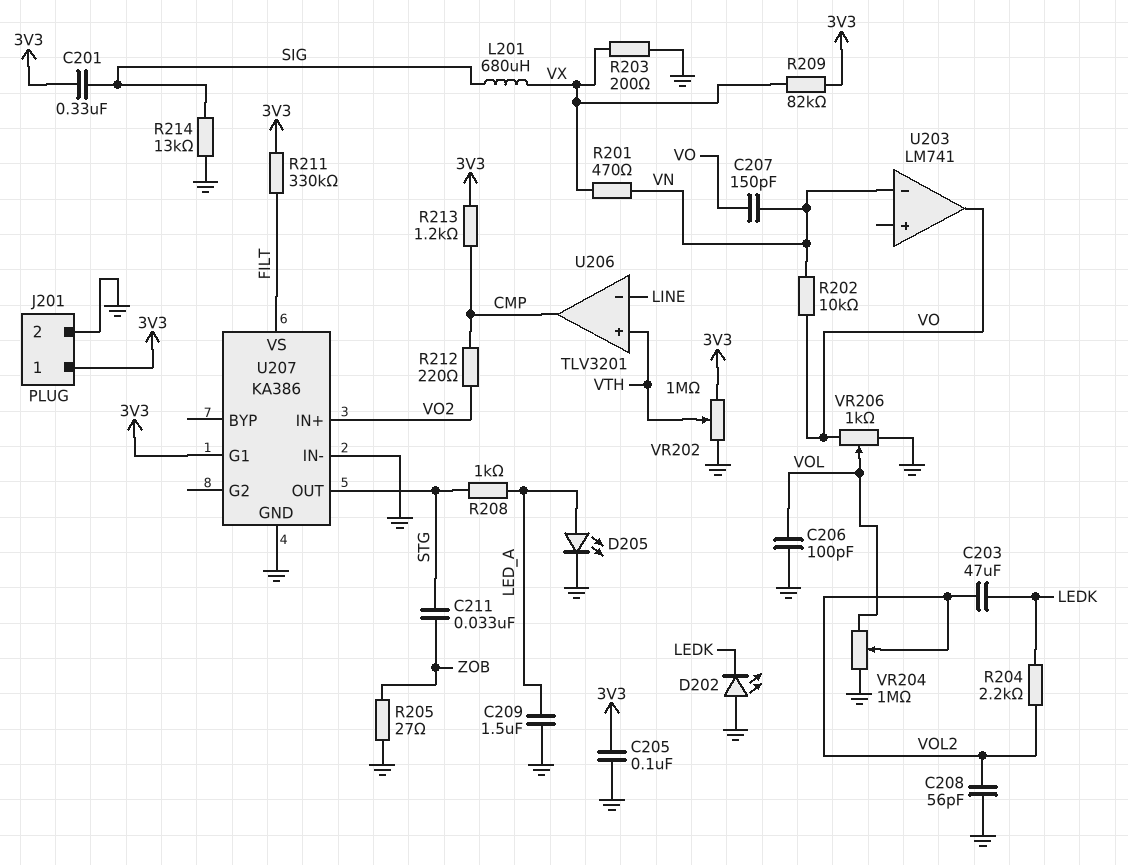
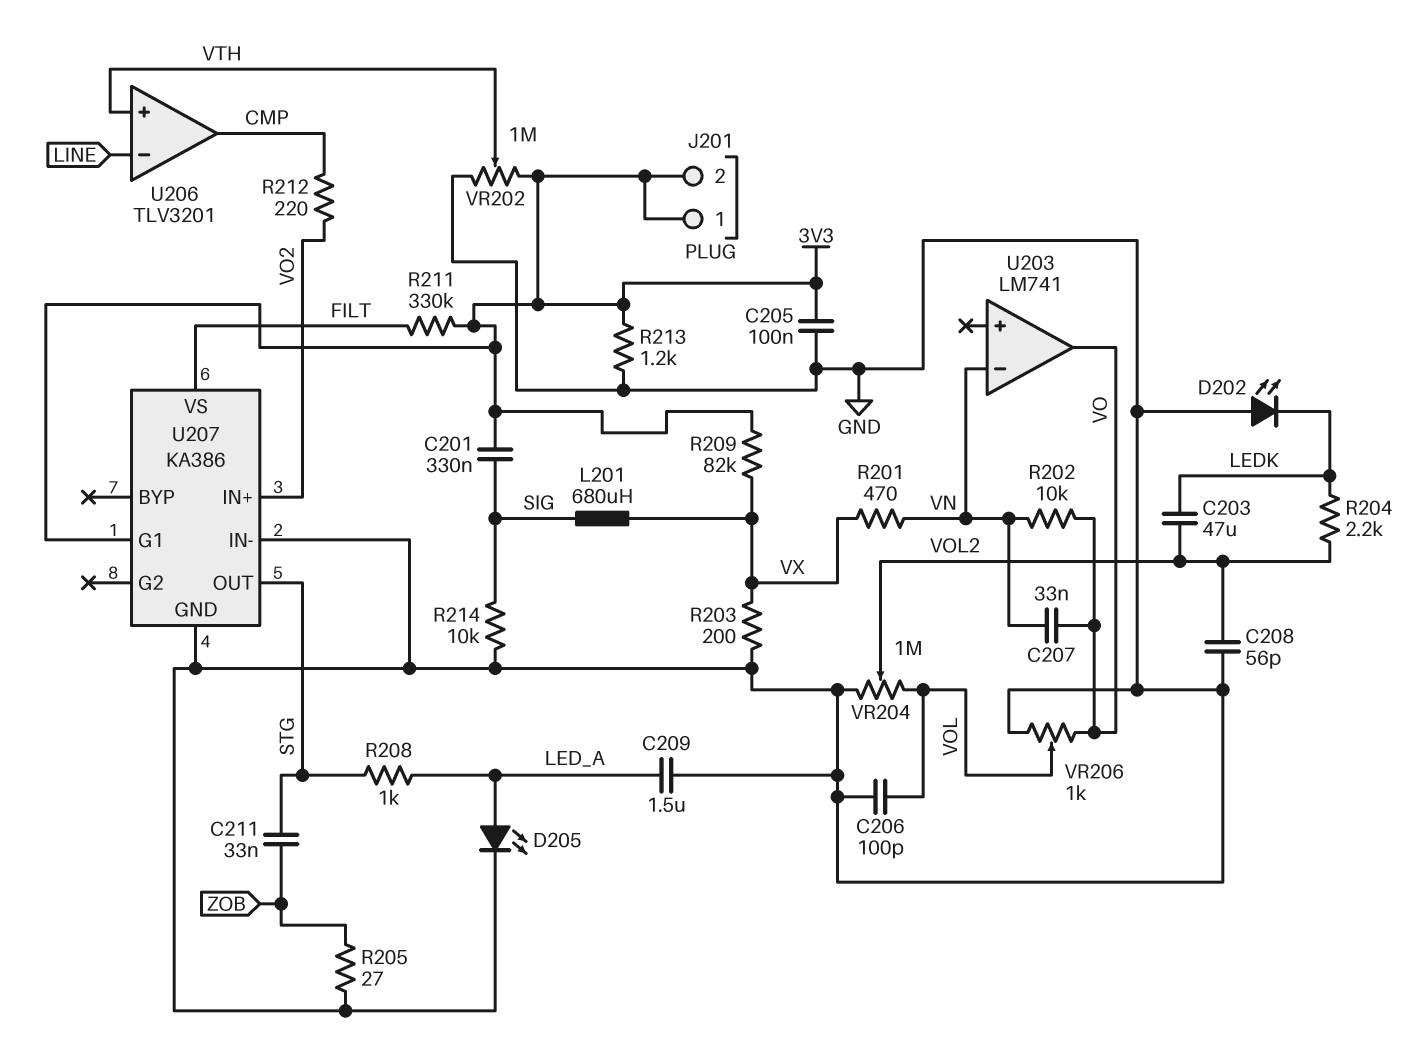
C207: 150pF (VN, VO) -> 33nF (VN, VO)
J201 pin 2: GND -> 3V3
R213: 1.2k (3V3, CMP) -> 1.2k (3V3, GND)
R214: 13k (GND, SIG) -> 10k (GND, SIG)

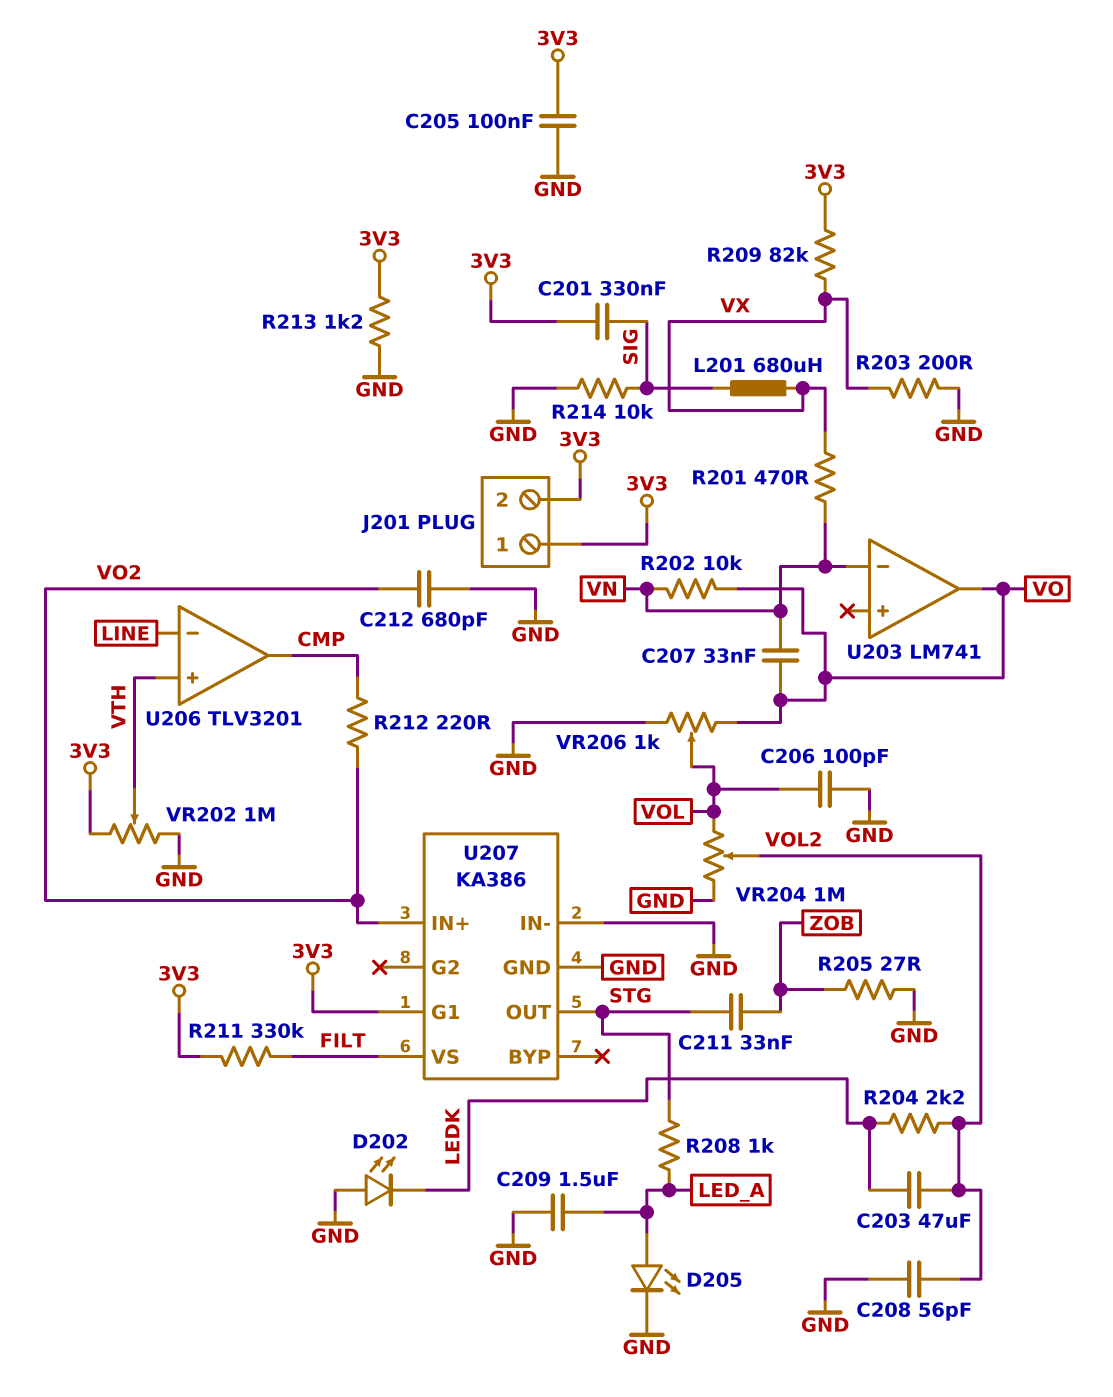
C212: none -> 680pF (GND, VO2)

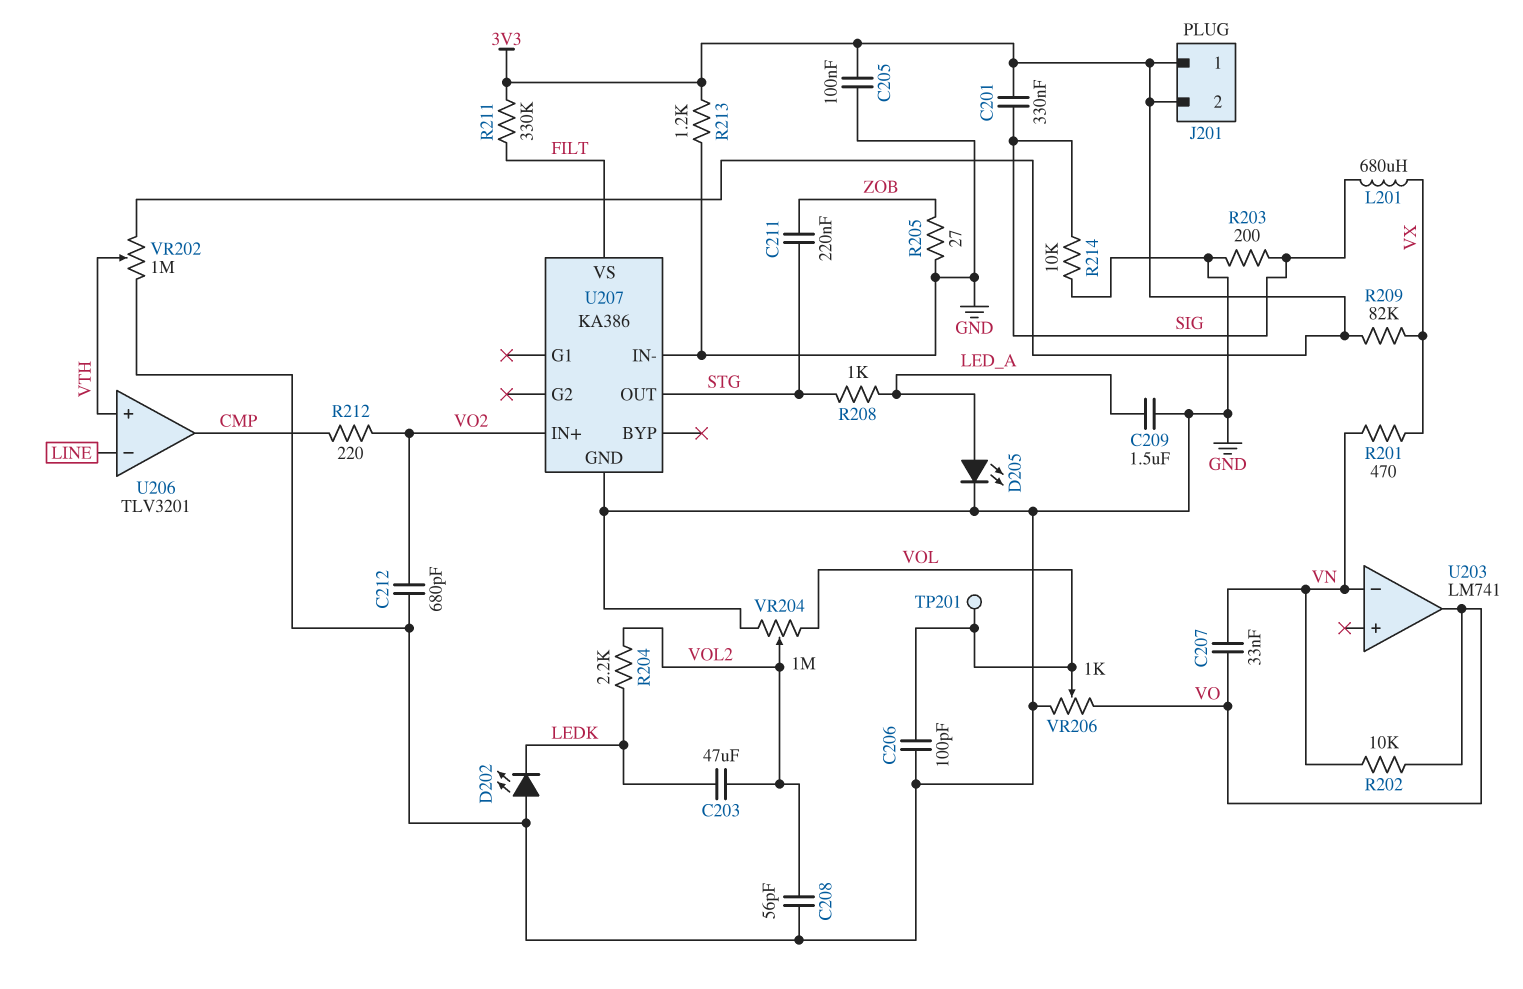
C211: 33nF (STG, ZOB) -> 220nF (STG, ZOB)
R203: 200 (GND, VX) -> 200 (GND, SIG)
TP201: none -> test point (VOL)
U207 pin G1: 3V3 -> none

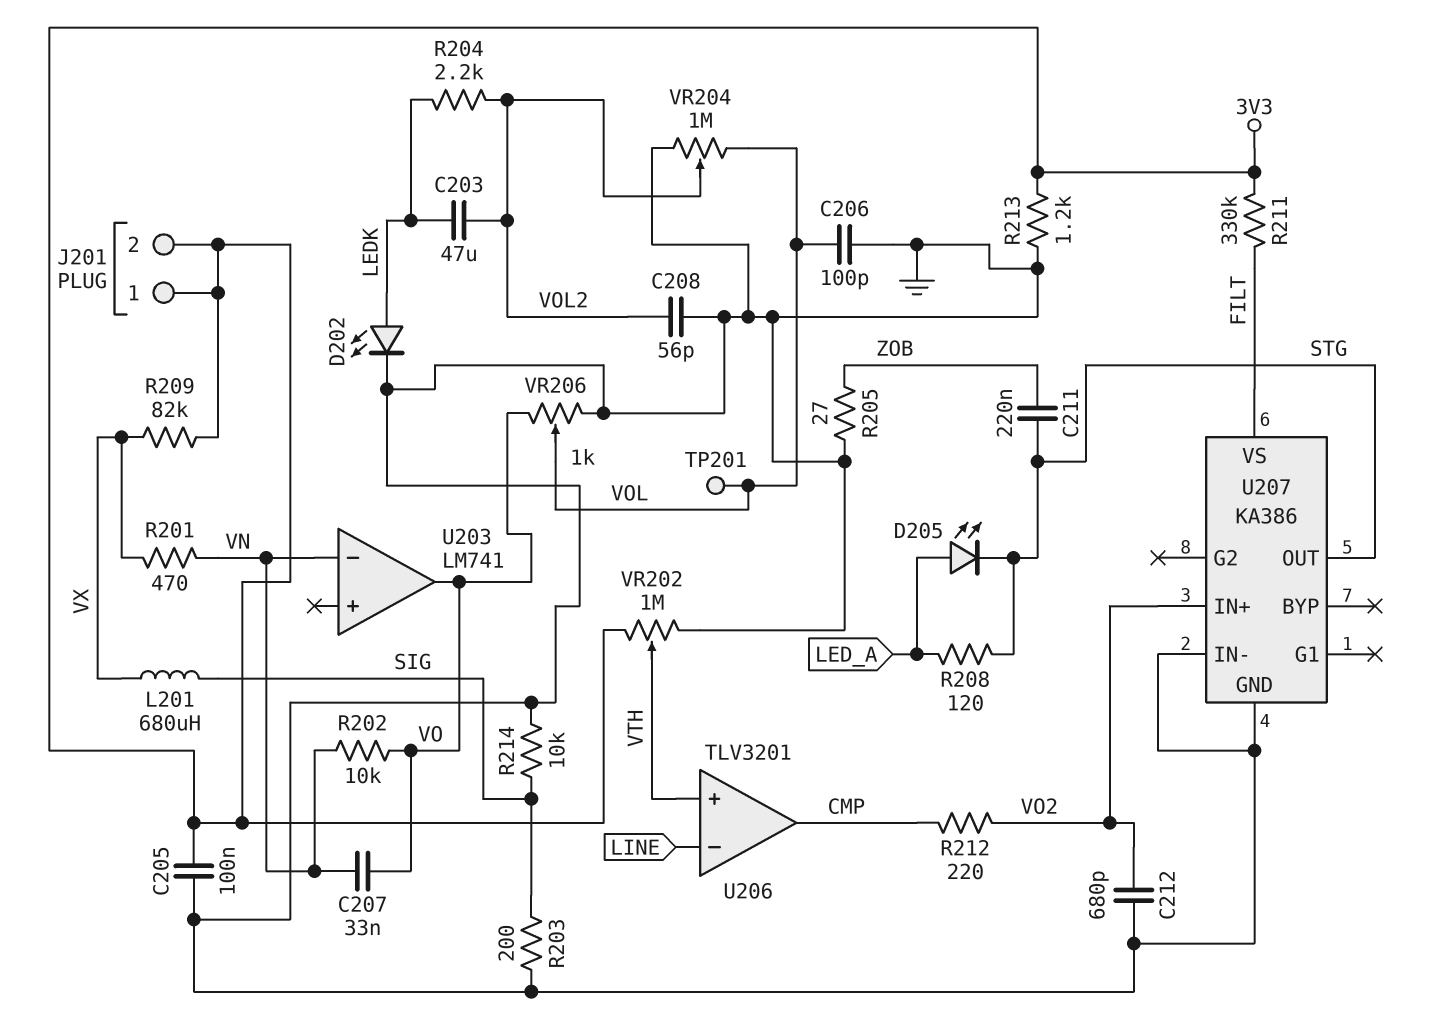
C201: 330nF (3V3, SIG) -> none
C209: 1.5uF (GND, LED_A) -> none
D202: LED (A GND, K LEDK) -> LED (A LEDK, K GND)
D205: LED (A LED_A, K GND) -> LED (A LED_A, K STG)
R208: 1k (LED_A, STG) -> 120 (LED_A, STG)

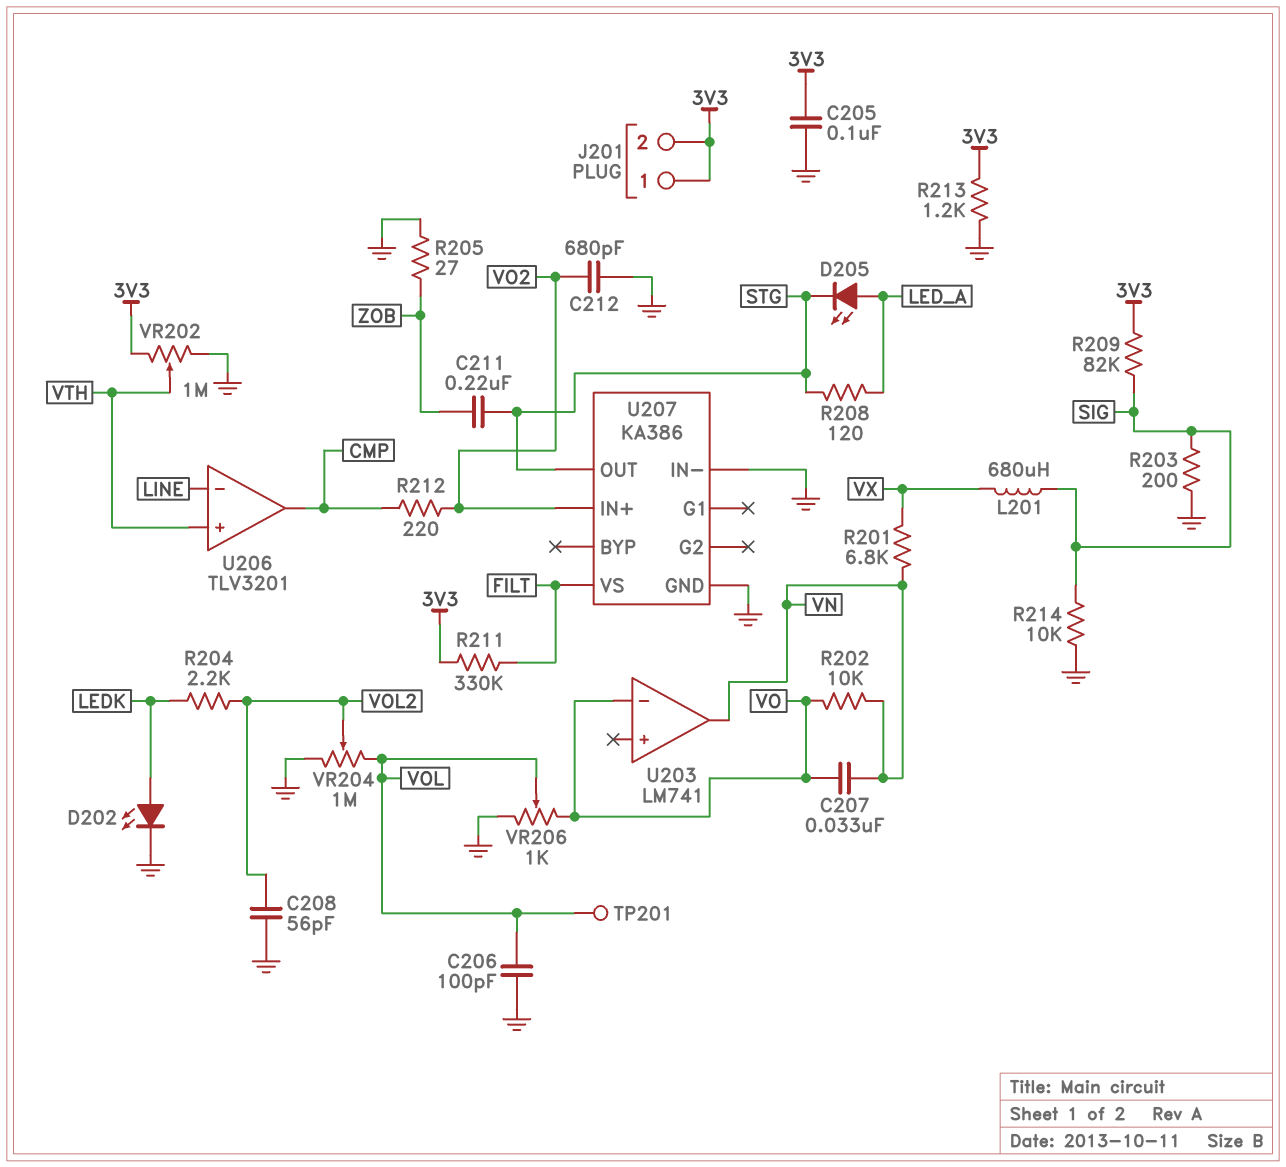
C203: 47uF (LEDK, VOL2) -> none
R201: 470 (VN, VX) -> 6.8k (VN, VX)
R209: 82k (3V3, VX) -> 82k (3V3, SIG)
U203 pin in-: VN -> VO
U203 pin out: VO -> VN

